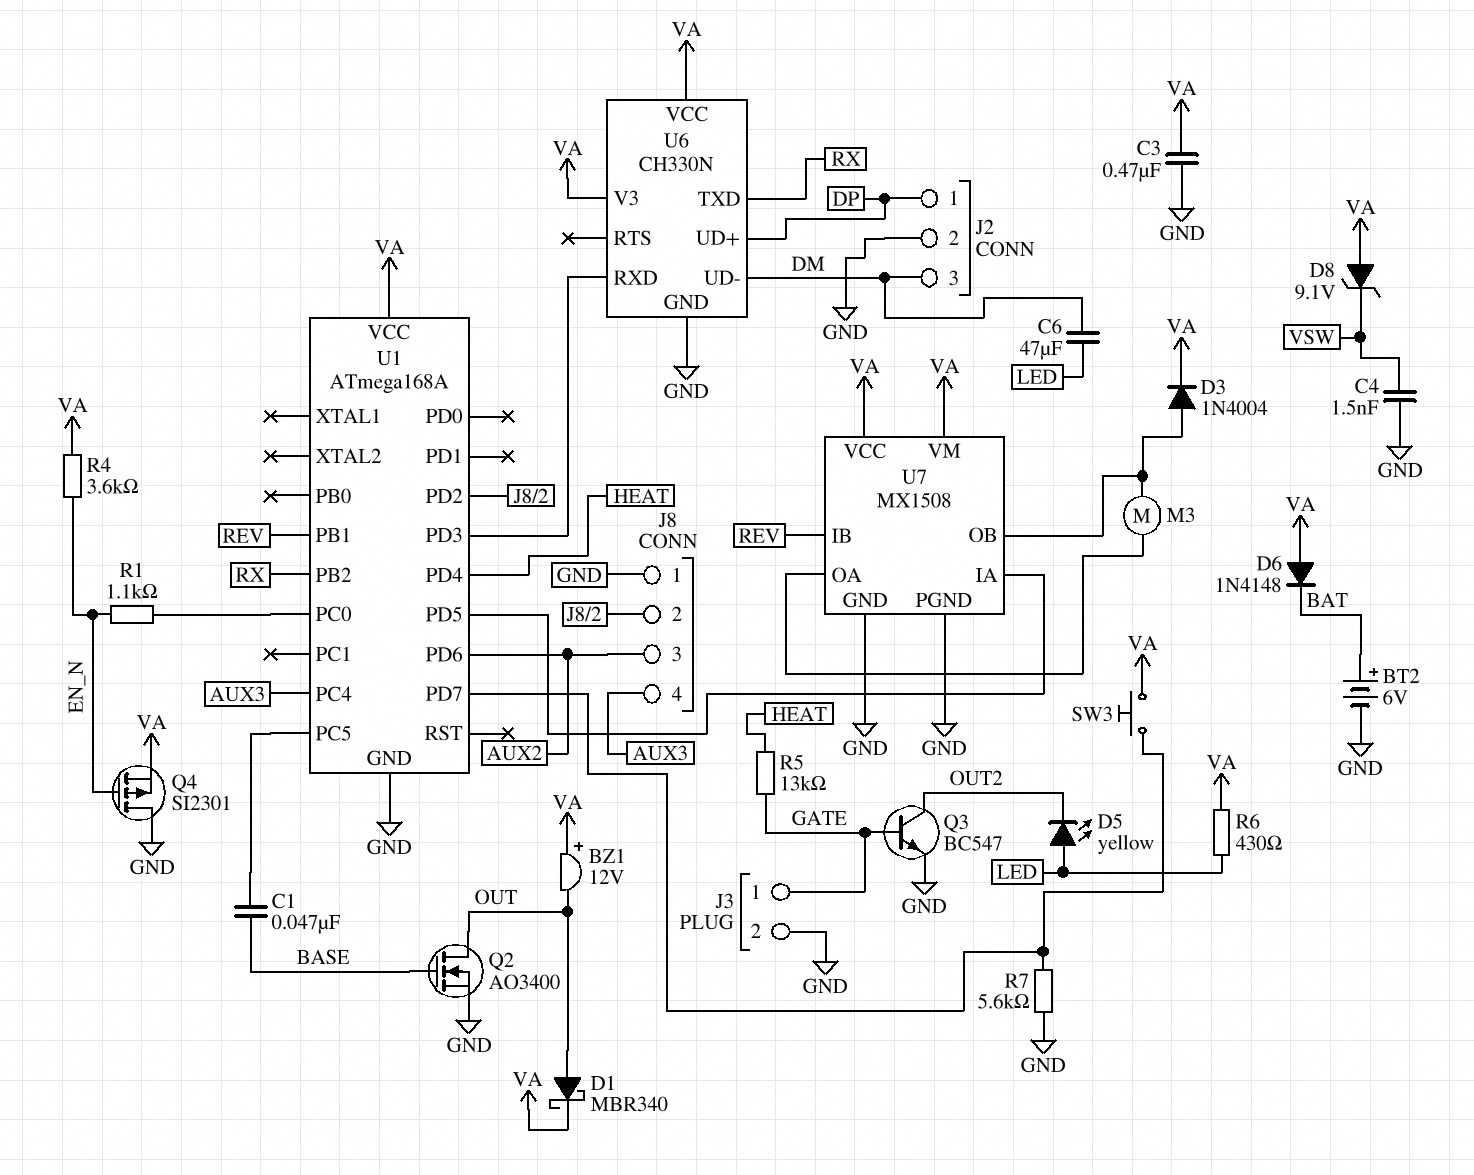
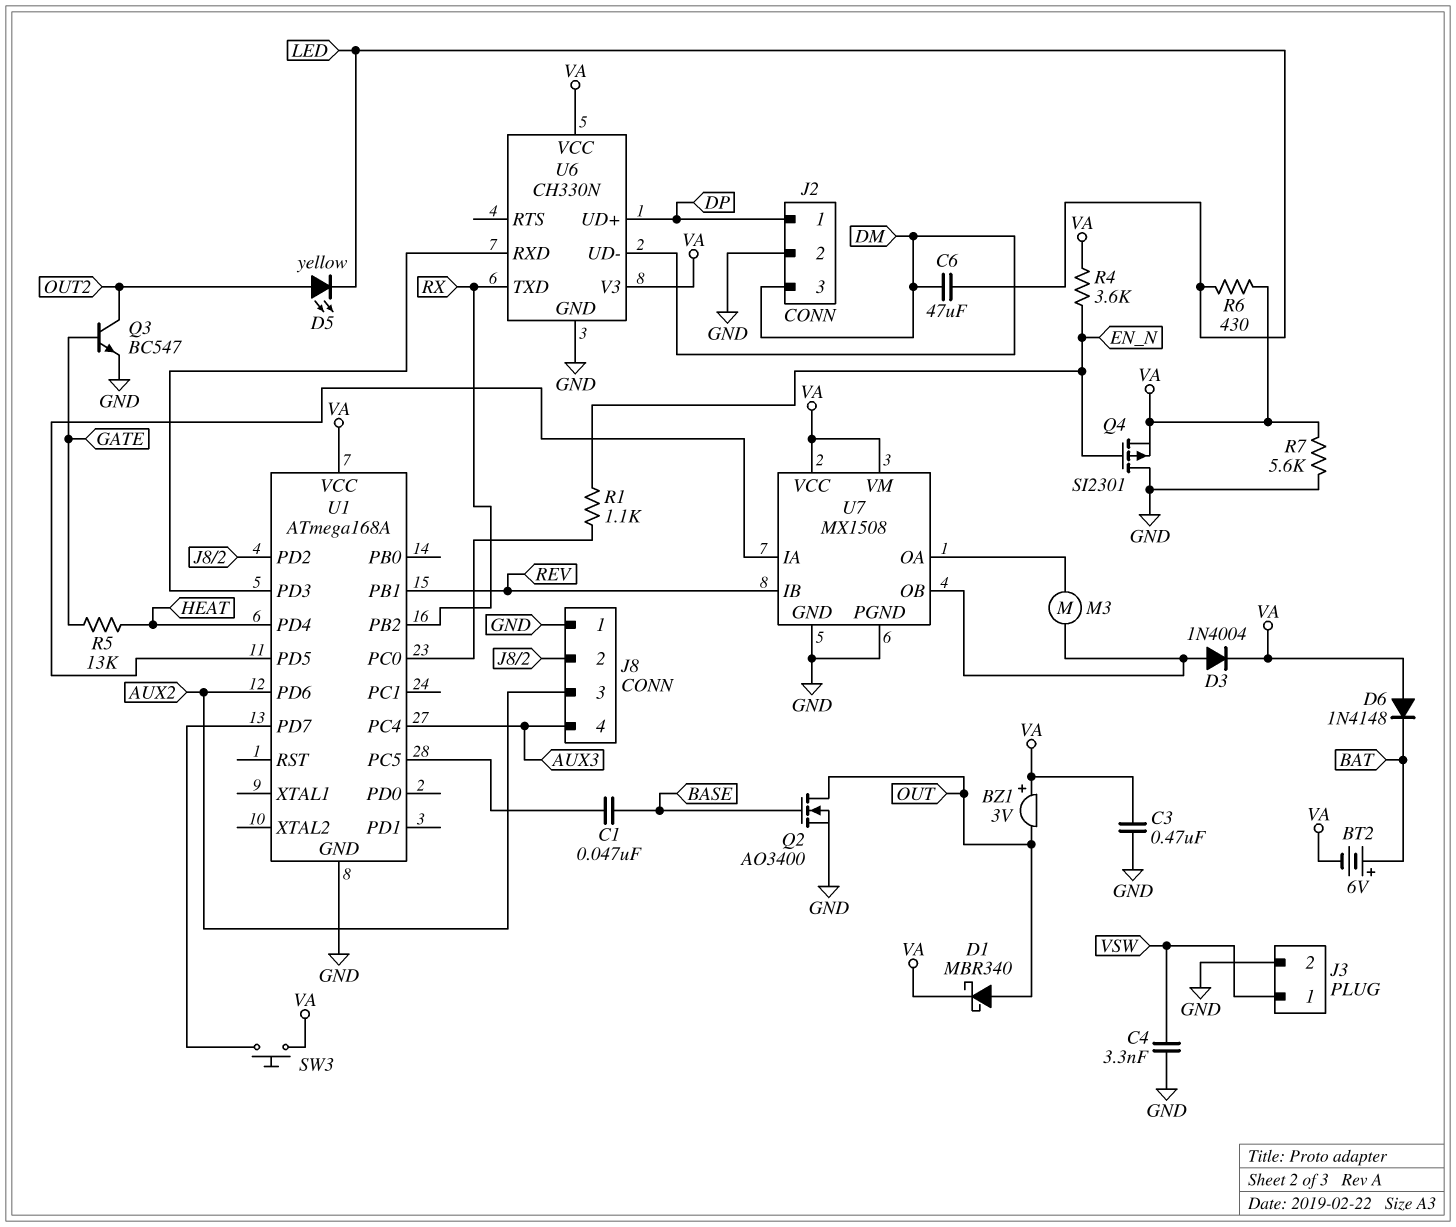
BT2: 6V (plus BAT, minus GND) -> 6V (plus BAT, minus VA)
BZ1: buzzer 12V (plus VA, minus OUT) -> buzzer 3V (plus VA, minus OUT)
C4: 1.5nF (GND, VSW) -> 3.3nF (GND, VSW)
D5: LED yellow (A LED, K OUT2) -> LED yellow (A OUT2, K LED)
D8: zener 9.1V (A VA, K VSW) -> none
J3 pin 1: GATE -> VSW
R7: 5.6k (GND, U1/PD7) -> 5.6k (GND, VA)

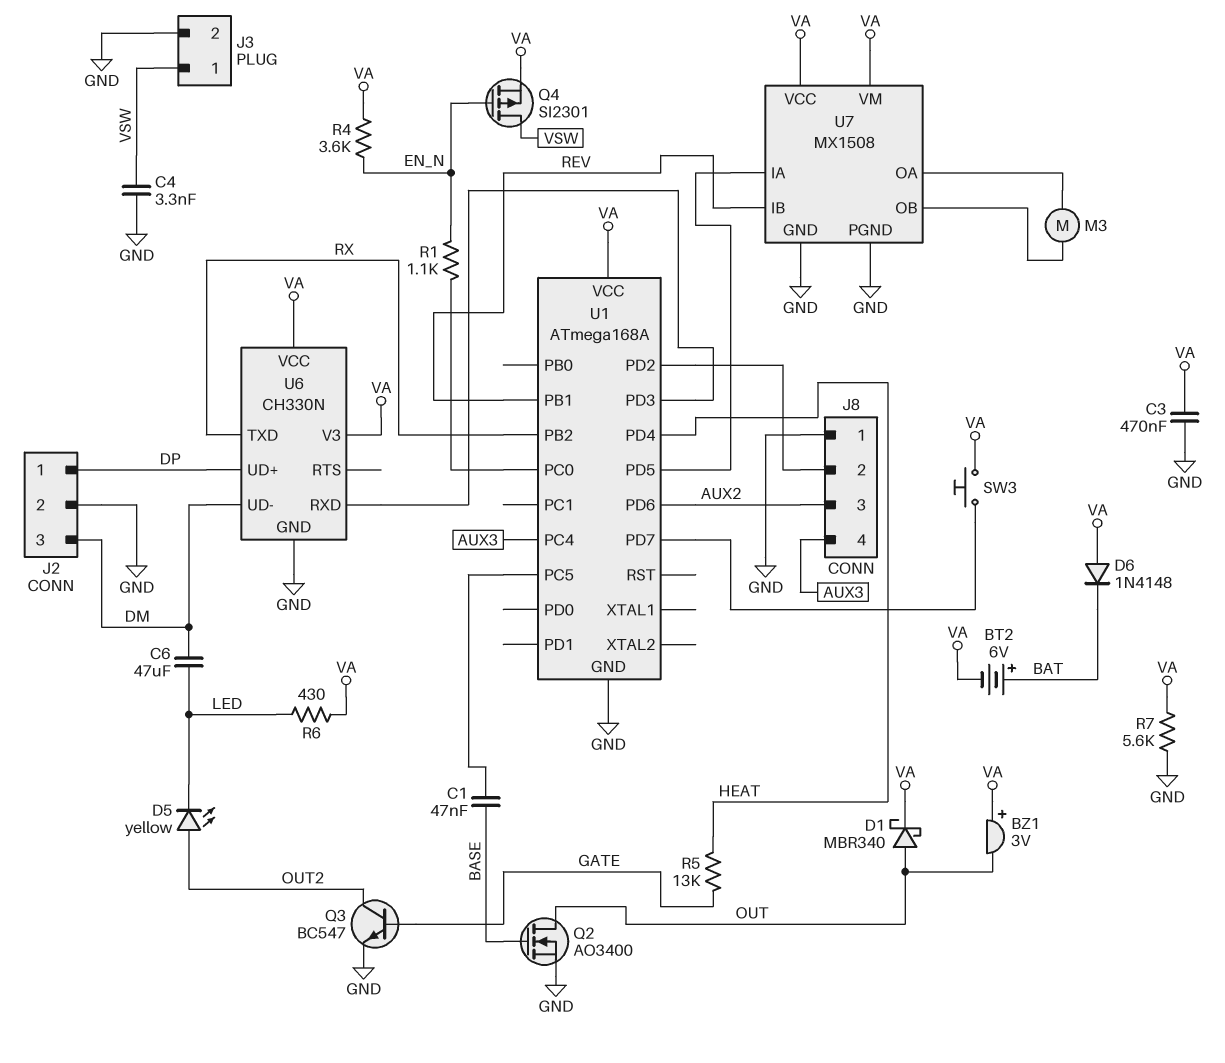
D3: diode 1N4004 (A U7/OB, K VA) -> none
Q4: PMOS SI2301 (G EN_N, D GND, S VA) -> PMOS SI2301 (G EN_N, D VSW, S VA)

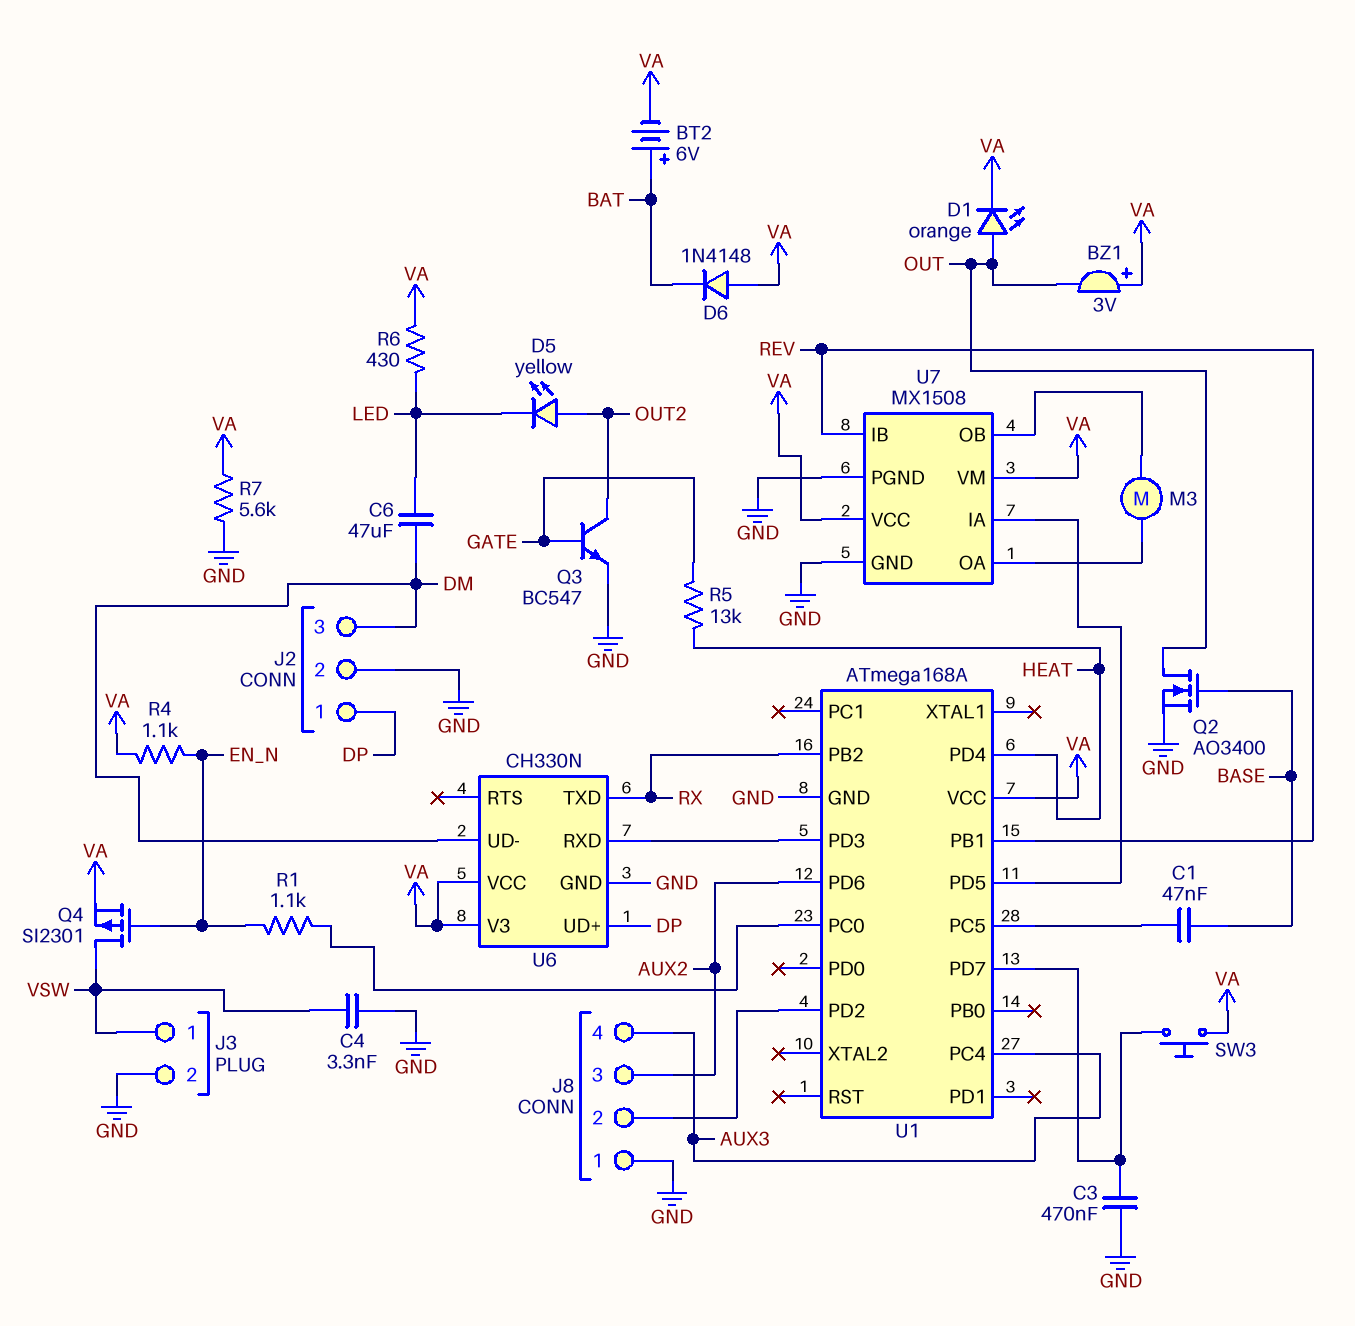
C3: 470nF (GND, VA) -> 470nF (GND, U1/PD7)
D1: schottky MBR340 (A OUT, K VA) -> LED orange (A OUT, K VA)
R4: 3.6k (EN_N, VA) -> 1.1k (EN_N, VA)

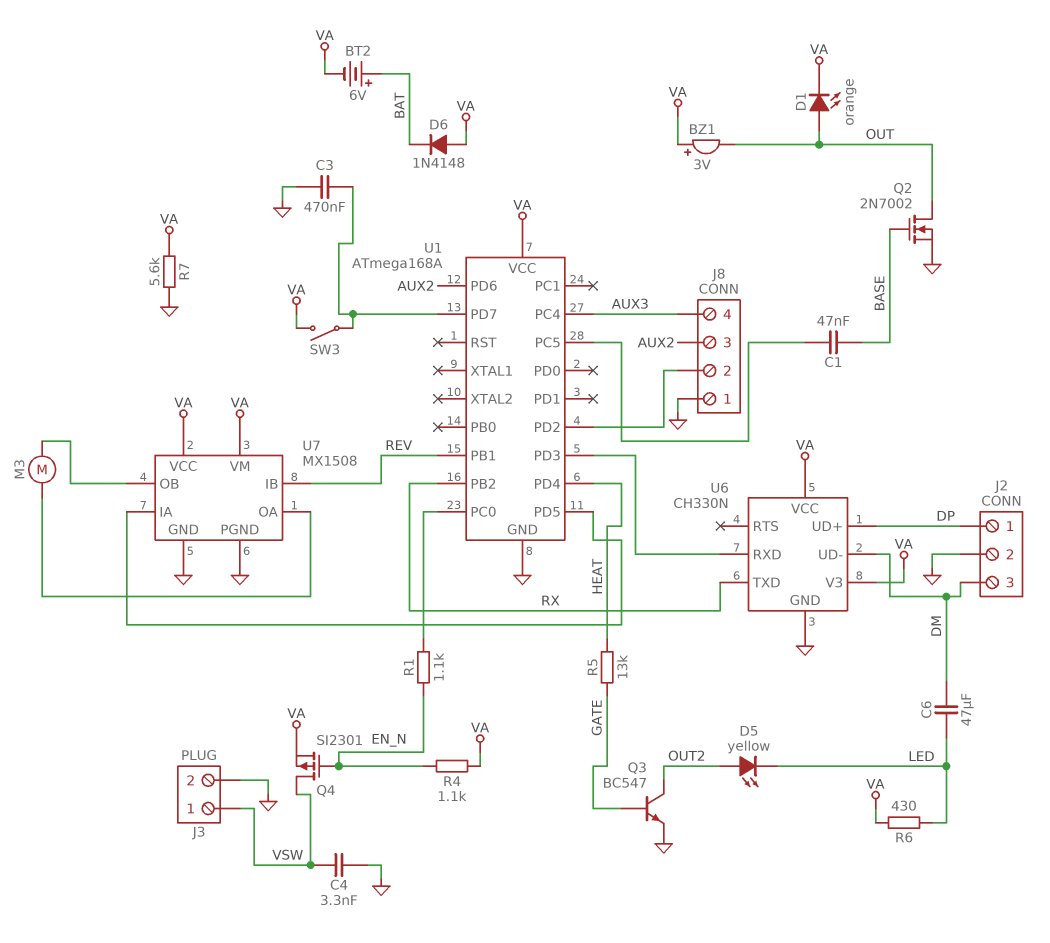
Q2: NMOS AO3400 (G BASE, D OUT, S GND) -> NMOS 2N7002 (G BASE, D OUT, S GND)
SW3: button (U1/PD7, VA) -> switch (U1/PD7, VA)

